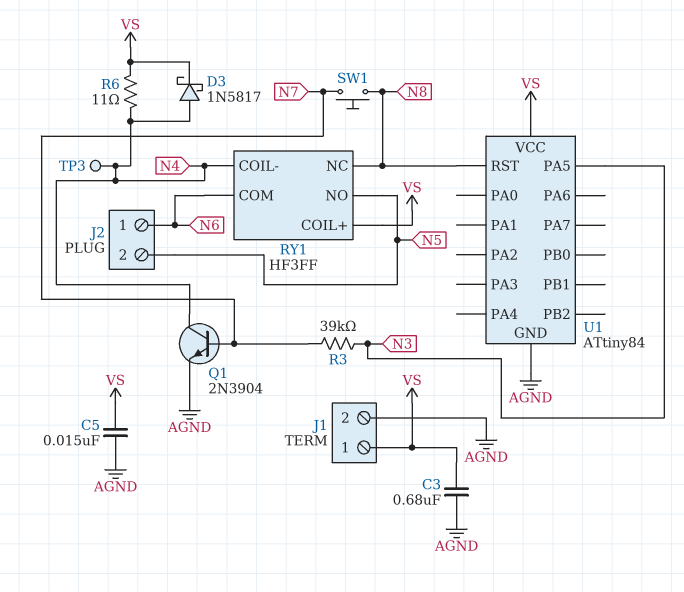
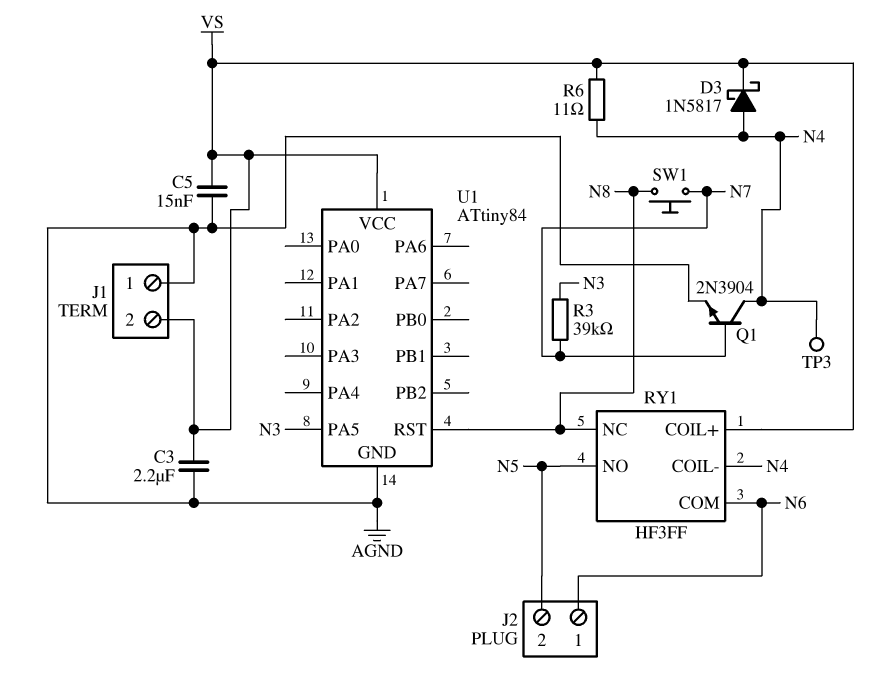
C3: 680nF (AGND, VS) -> 2.2uF (AGND, VS)
J1 pin 1: VS -> AGND
J1 pin 2: AGND -> VS

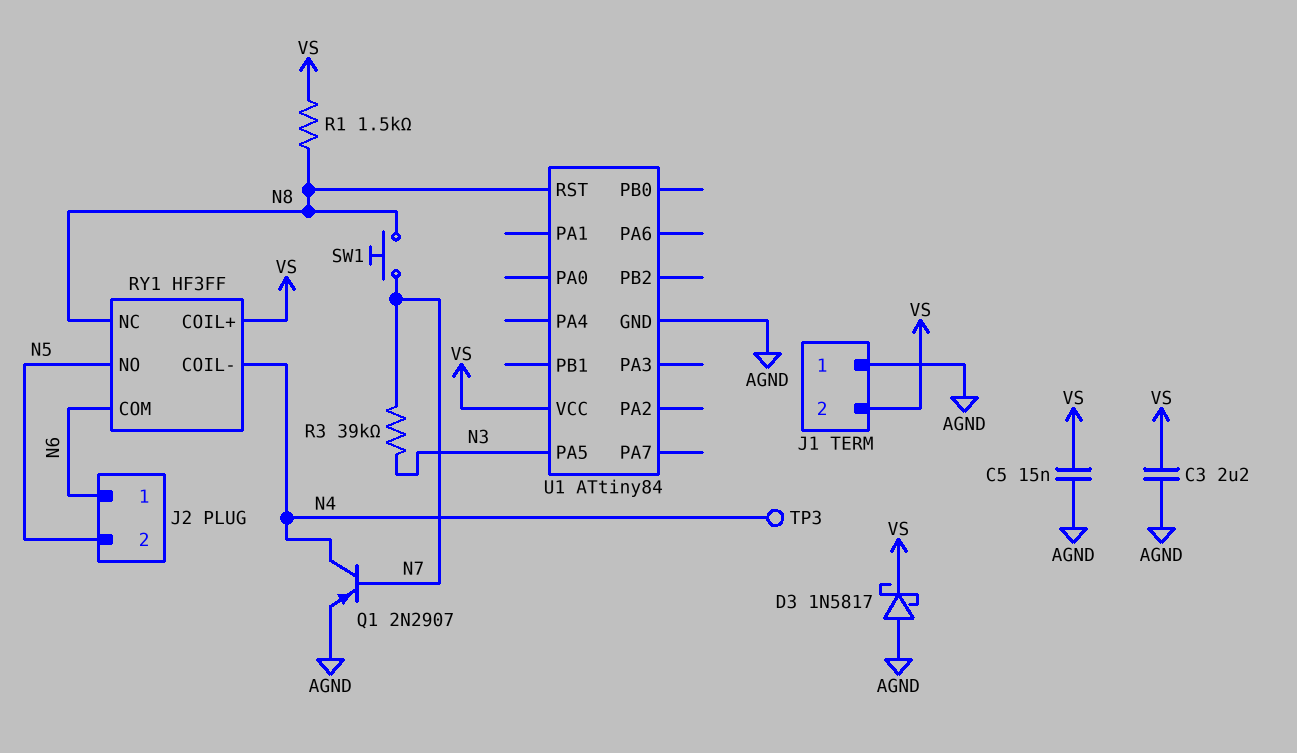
D3: schottky 1N5817 (A N4, K VS) -> schottky 1N5817 (A AGND, K VS)
Q1: NPN 2N3904 (B N7, C N4, E AGND) -> PNP 2N2907 (B N7, C N4, E AGND)
R1: none -> 1.5k (N8, VS)
R6: 11 (N4, VS) -> none

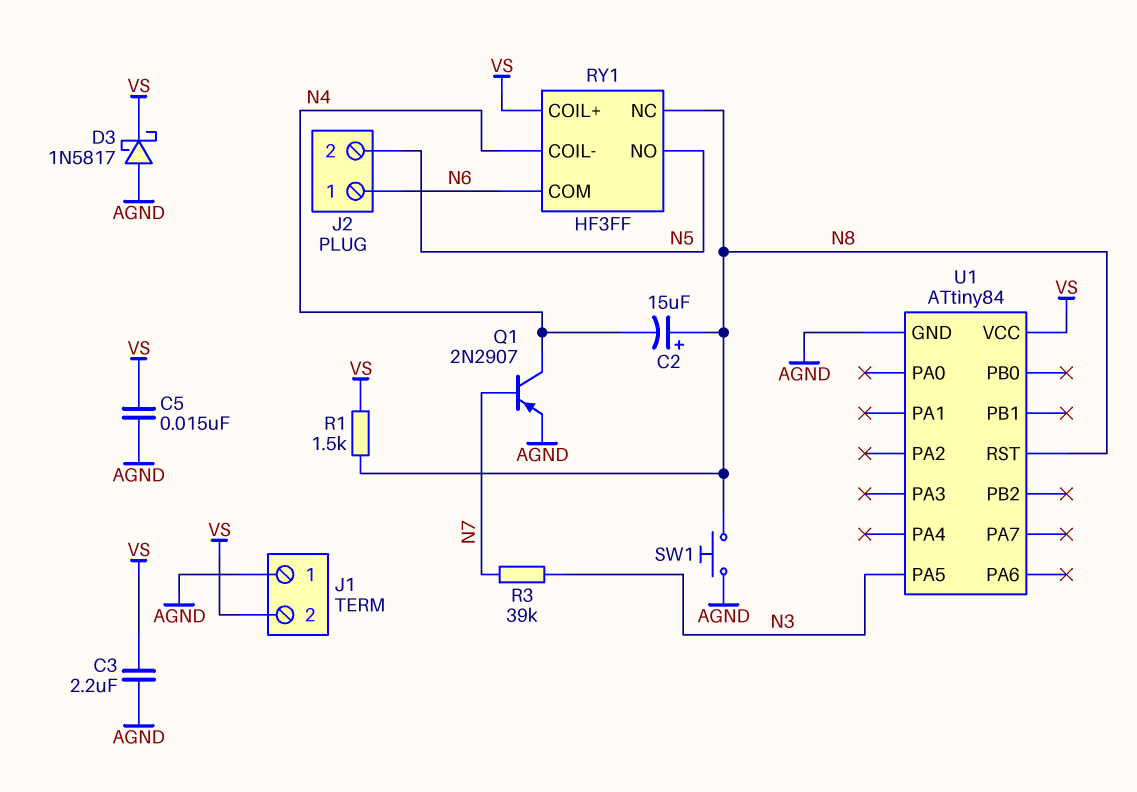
C2: none -> 15uF (plus N8, minus N4)
SW1: button (N7, N8) -> button (AGND, N8)
TP3: test point (N4) -> none

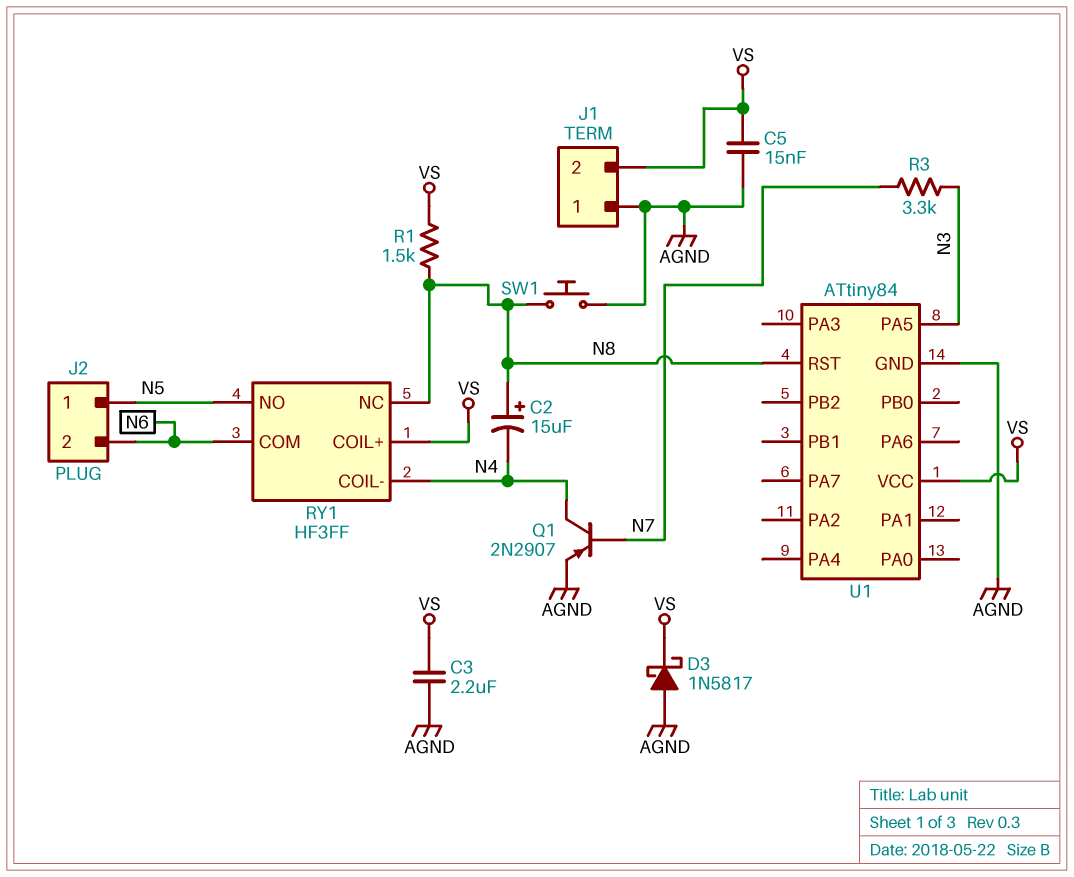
J2 pin 1: N6 -> N5
J2 pin 2: N5 -> N6
R3: 39k (N3, N7) -> 3.3k (N3, N7)

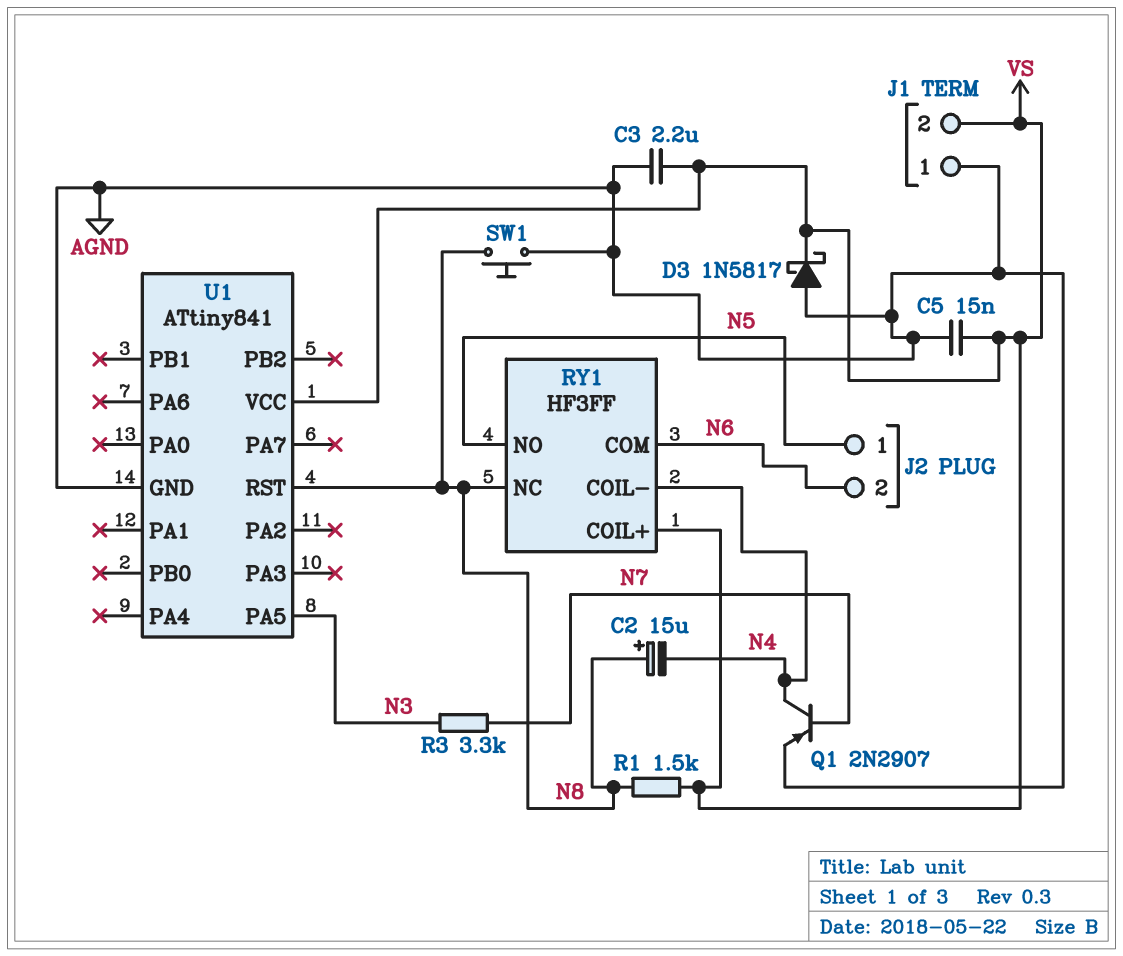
U1: ATtiny84 -> ATtiny841

